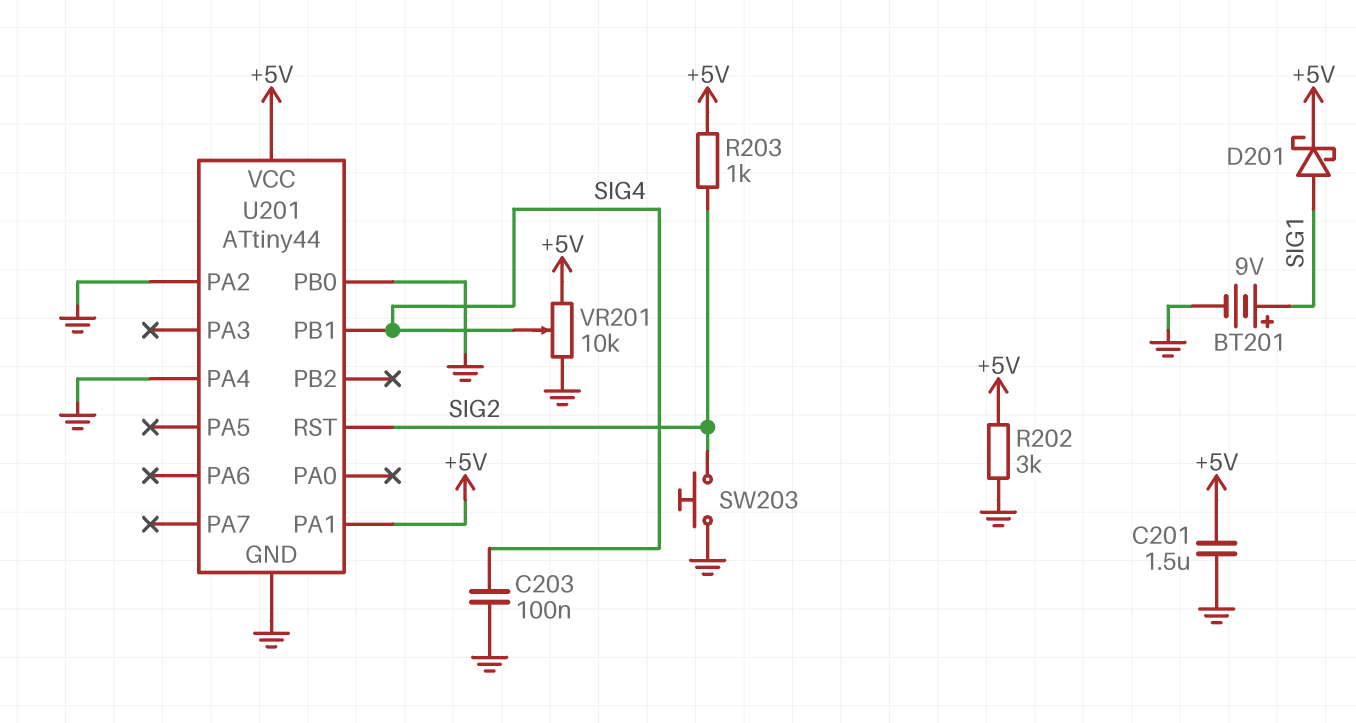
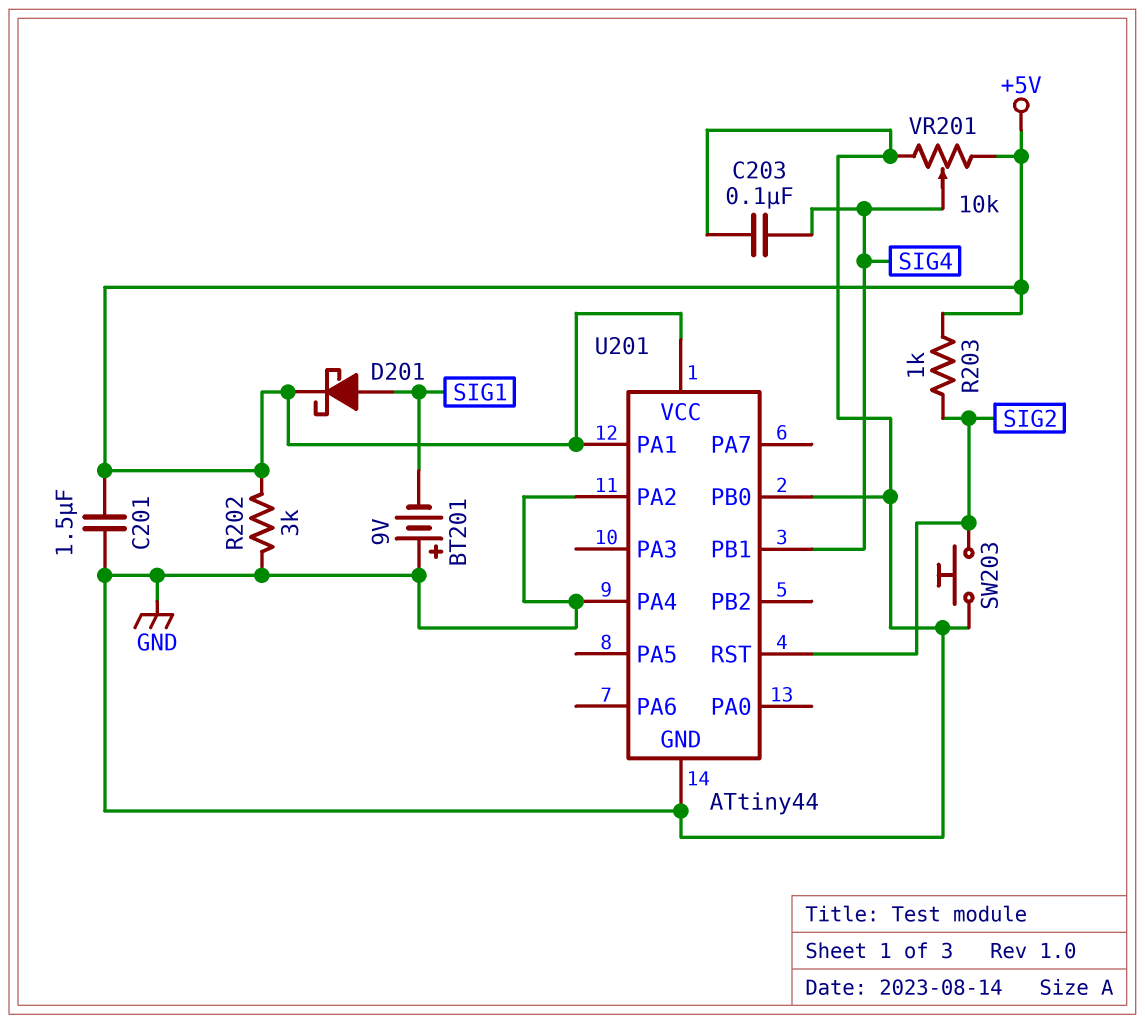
BT201: 9V (plus SIG1, minus GND) -> 9V (plus GND, minus SIG1)

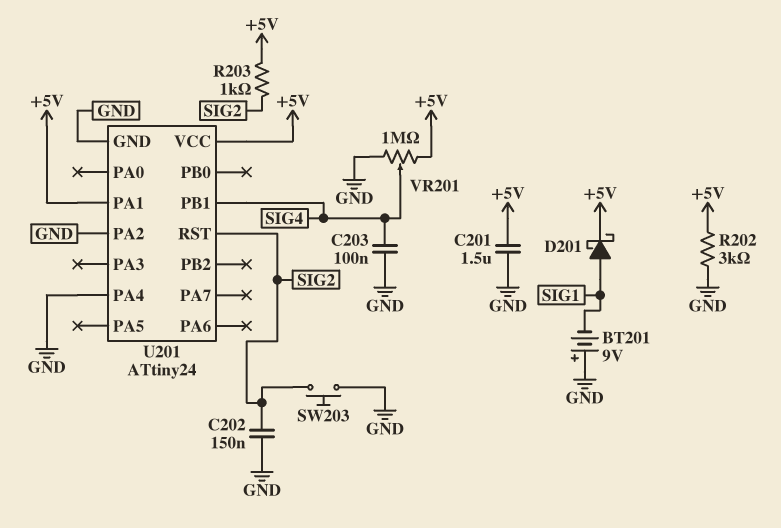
C202: none -> 150nF (GND, SIG2)
U201: ATtiny44 -> ATtiny24
U201 pin PB0: GND -> none
VR201: 10k (+5V, GND, wiper SIG4) -> 1M (+5V, GND, wiper SIG4)

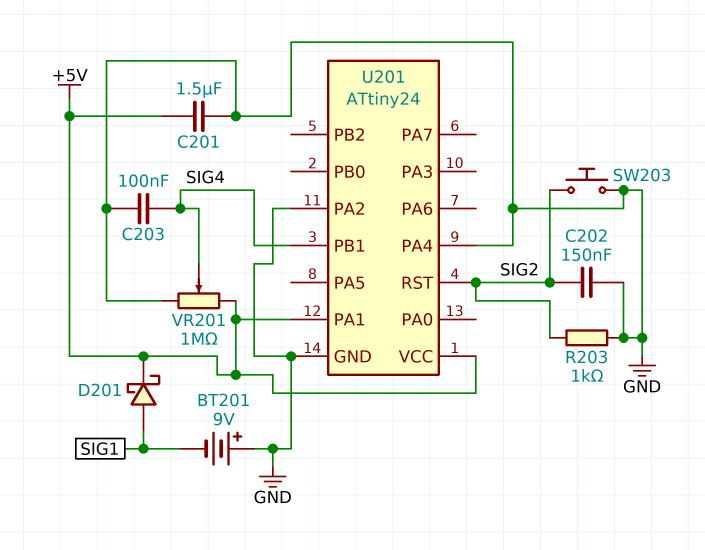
R202: 3k (+5V, GND) -> none
R203: 1k (+5V, SIG2) -> 1k (GND, SIG2)

